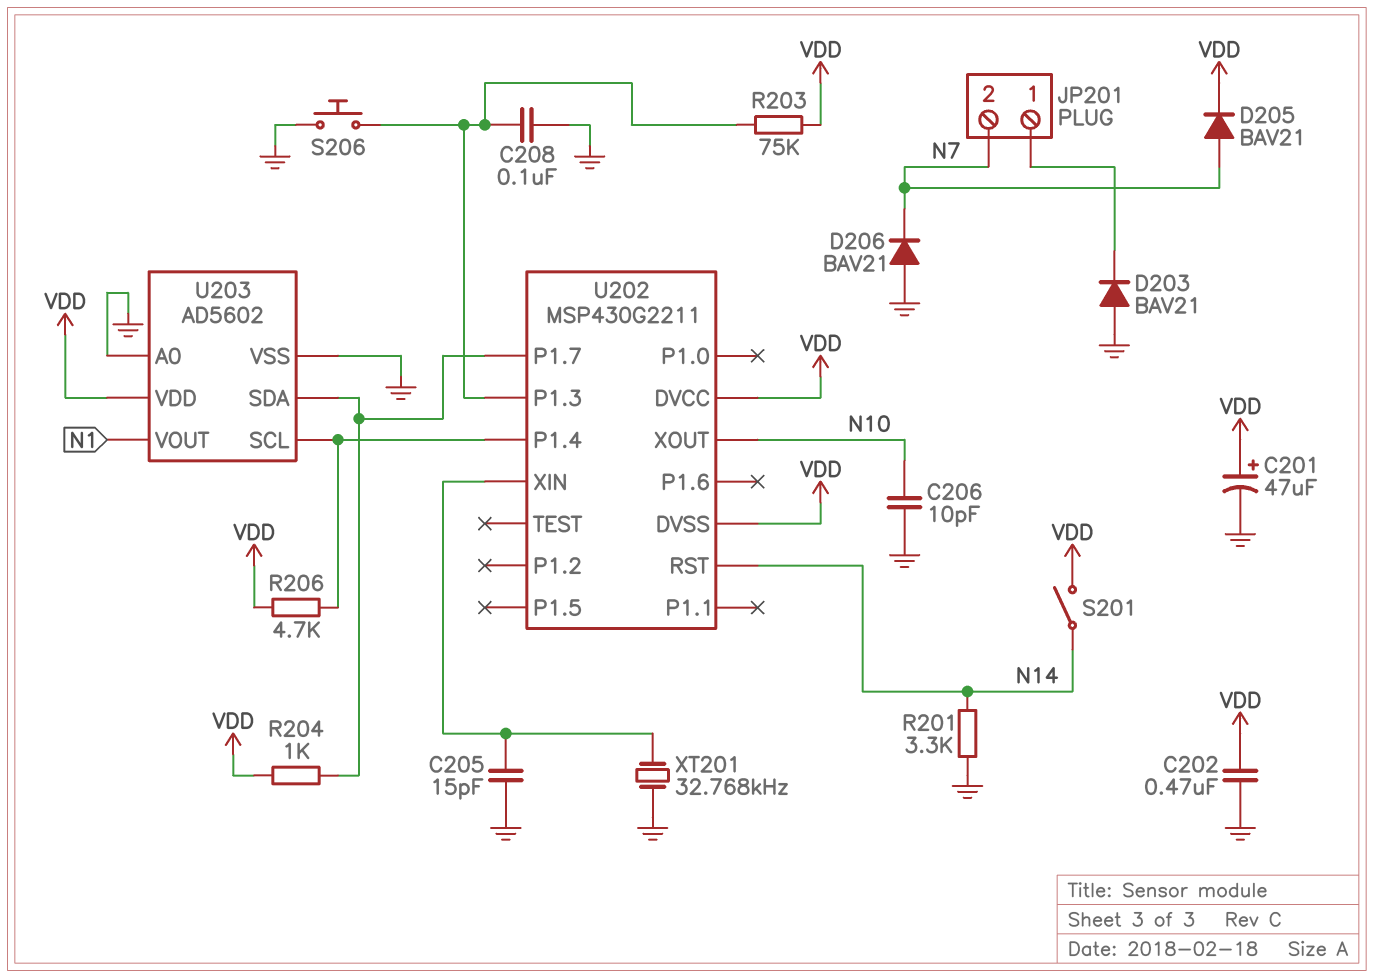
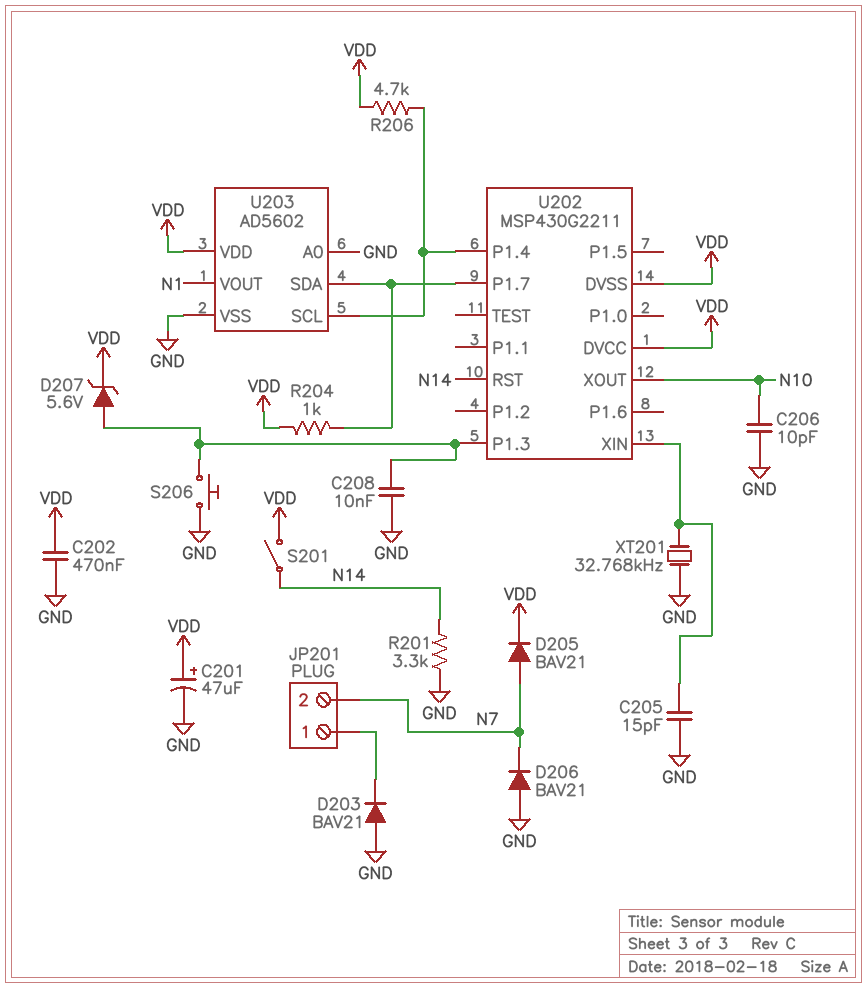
C208: 100nF (GND, U202/P1.3) -> 10nF (GND, U202/P1.3)
D207: none -> zener 5.6V (A U202/P1.3, K VDD)
R203: 75k (U202/P1.3, VDD) -> none

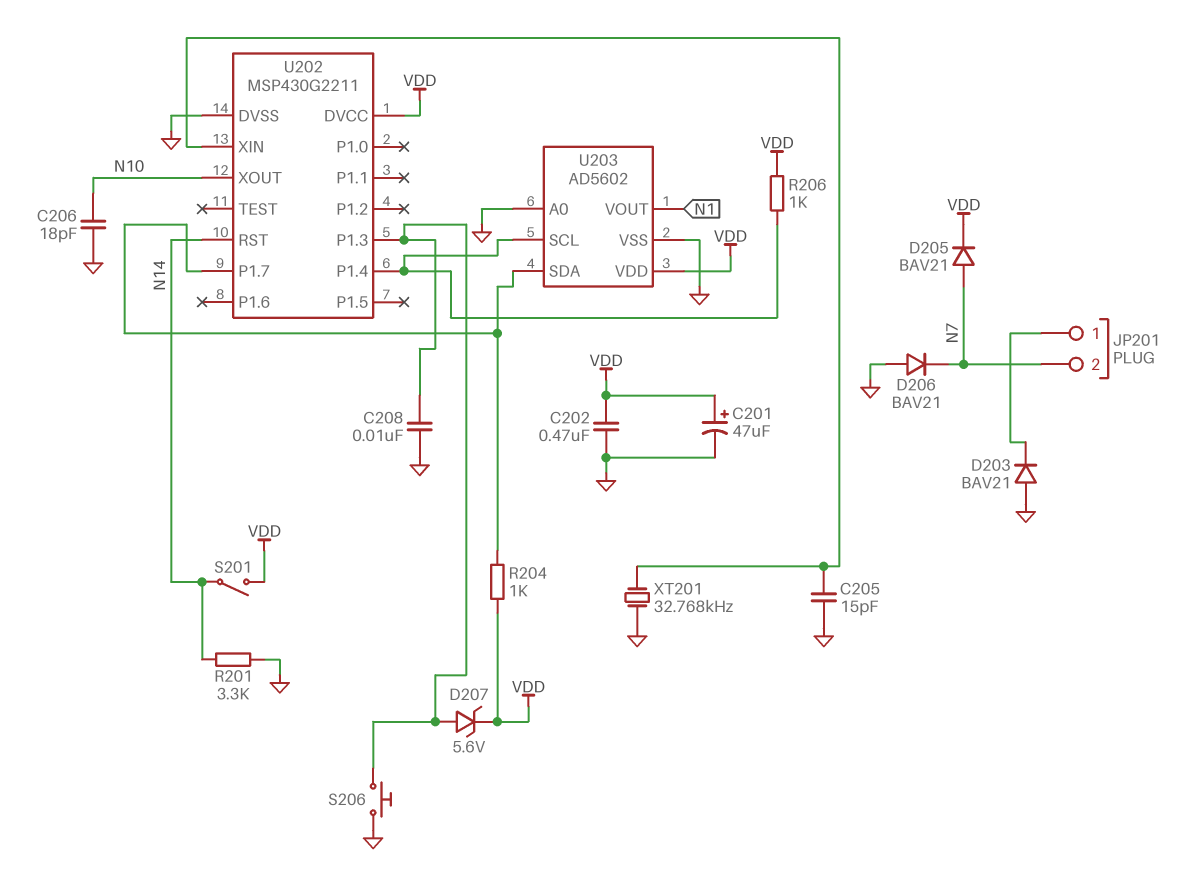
C206: 10pF (GND, N10) -> 18pF (GND, N10)
R206: 4.7k (U202/P1.4, VDD) -> 1k (U202/P1.4, VDD)
U202 pin DVSS: VDD -> GND

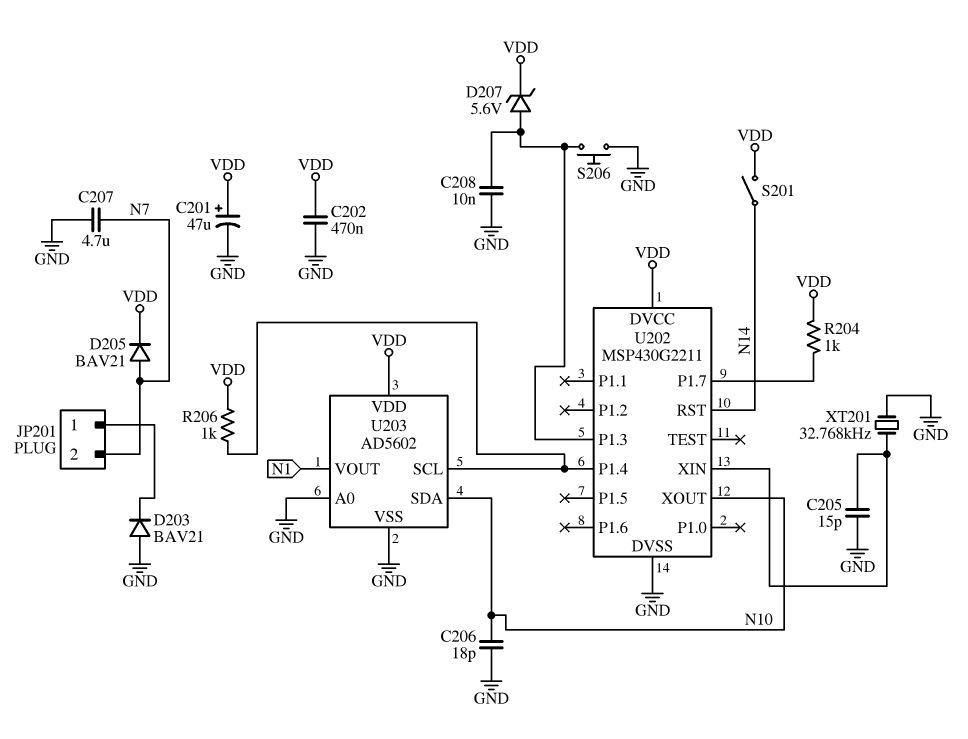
C207: none -> 4.7uF (GND, N7)
D206: diode BAV21 (A GND, K N7) -> none
R201: 3.3k (GND, N14) -> none
U203 pin SDA: U202/P1.7 -> N10

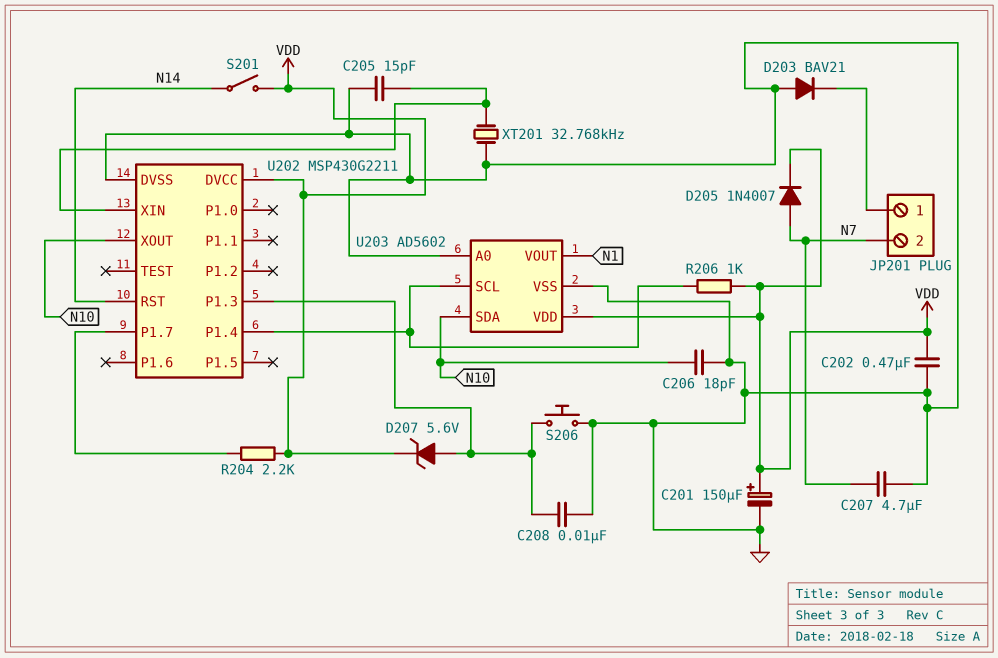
C201: 47uF (plus VDD, minus GND) -> 150uF (plus VDD, minus GND)
D205: diode BAV21 (A N7, K VDD) -> diode 1N4007 (A N7, K VDD)
R204: 1k (U202/P1.7, VDD) -> 2.2k (U202/P1.7, VDD)

